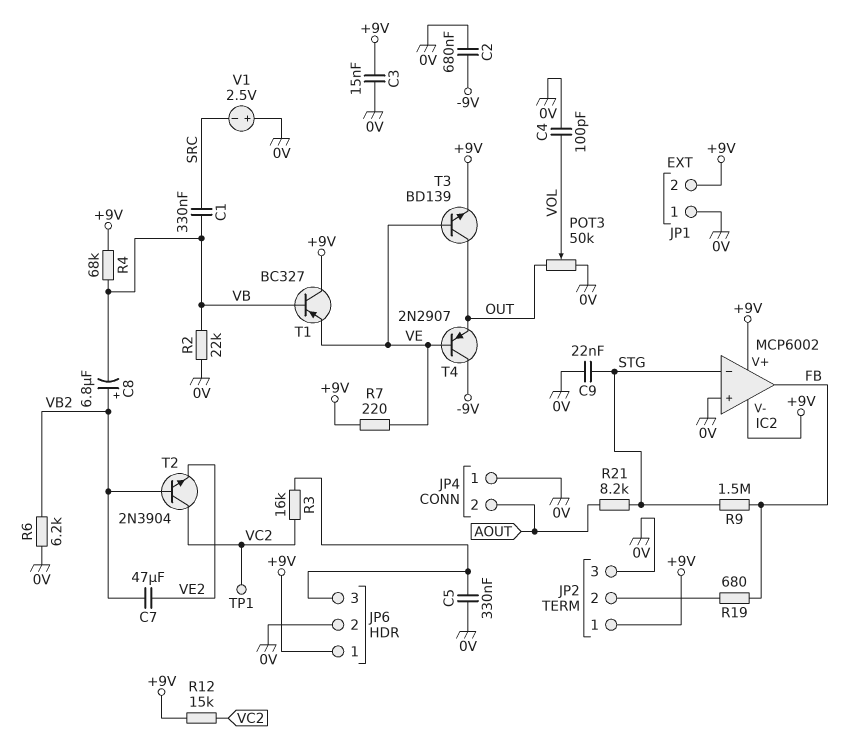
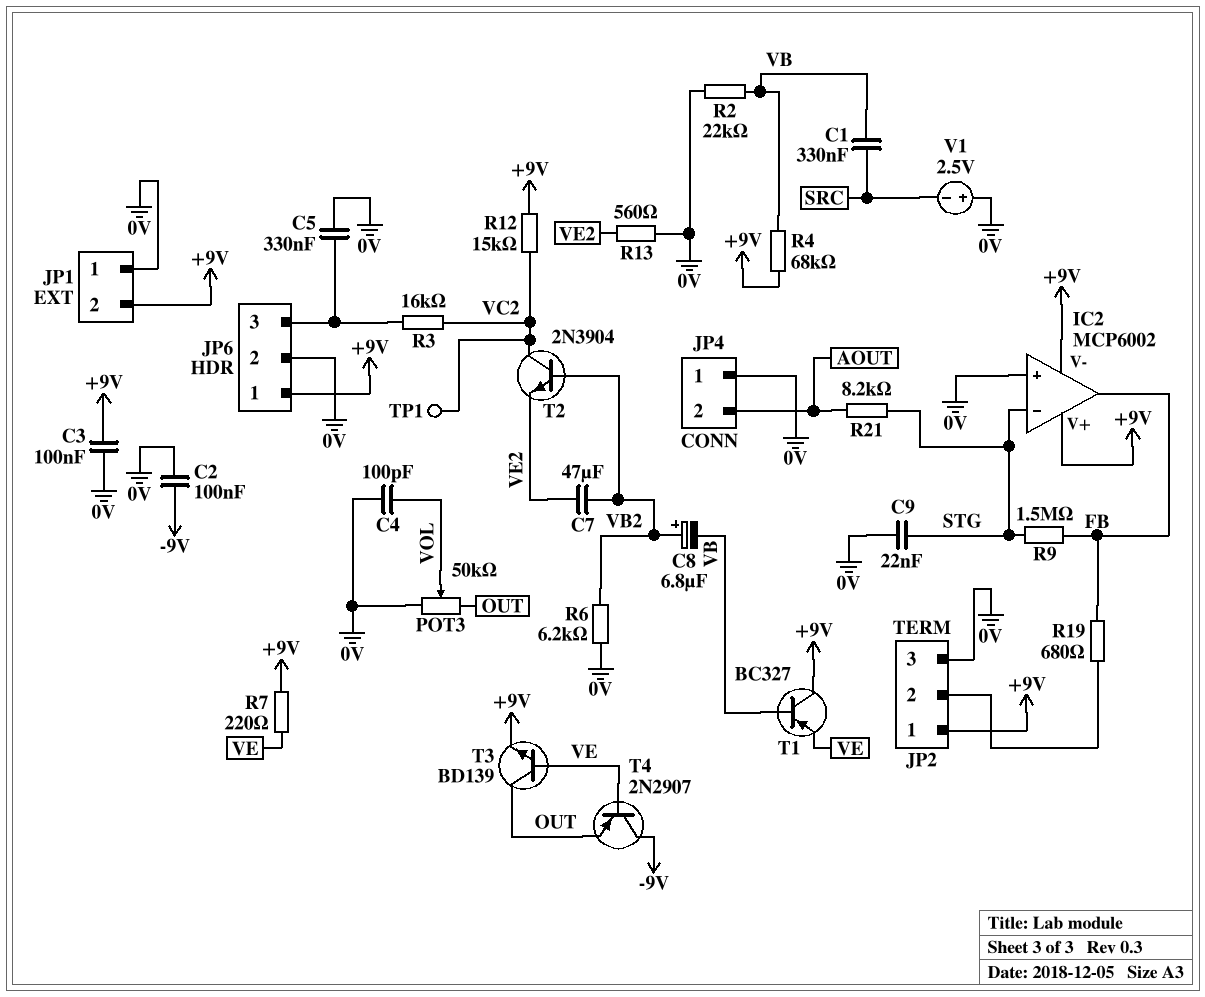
C2: 680nF (-9V, 0V) -> 100nF (-9V, 0V)
C3: 15nF (+9V, 0V) -> 100nF (+9V, 0V)
R13: none -> 560 (0V, VE2)

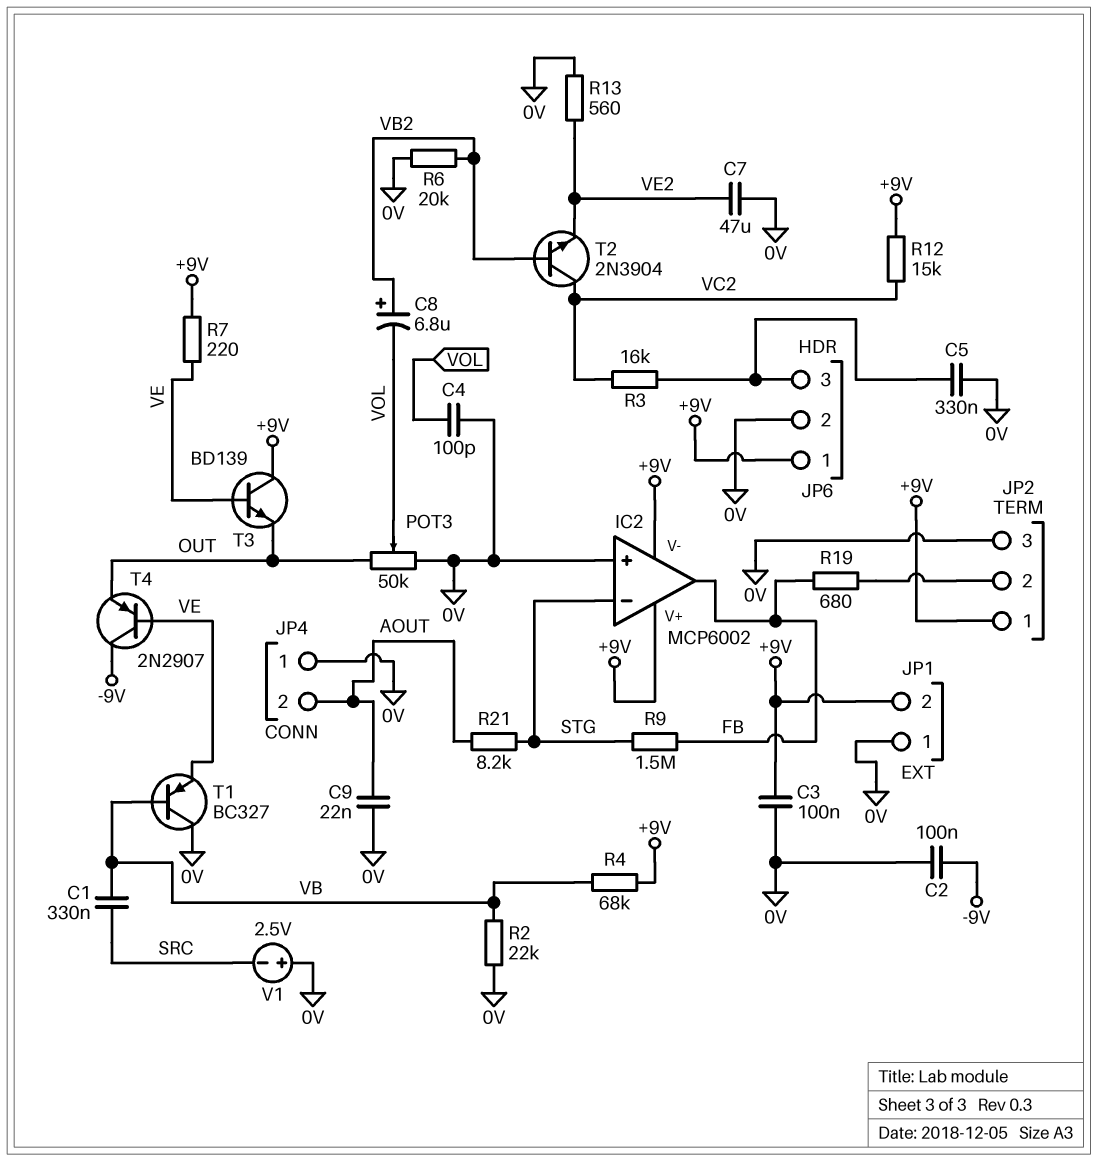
C7: 47uF (VB2, VE2) -> 47uF (0V, VE2)
C8: 6.8uF (plus VB2, minus VB) -> 6.8uF (plus VB2, minus VOL)
C9: 22nF (0V, STG) -> 22nF (0V, AOUT)
R6: 6.2k (0V, VB2) -> 20k (0V, VB2)
T1: PNP BC327 (B VB, C +9V, E VE) -> PNP BC327 (B VB, C 0V, E VE)
T3: NPN BD139 (B VE, C OUT, E +9V) -> NPN BD139 (B VE, C +9V, E OUT)
TP1: test point (VC2) -> none

